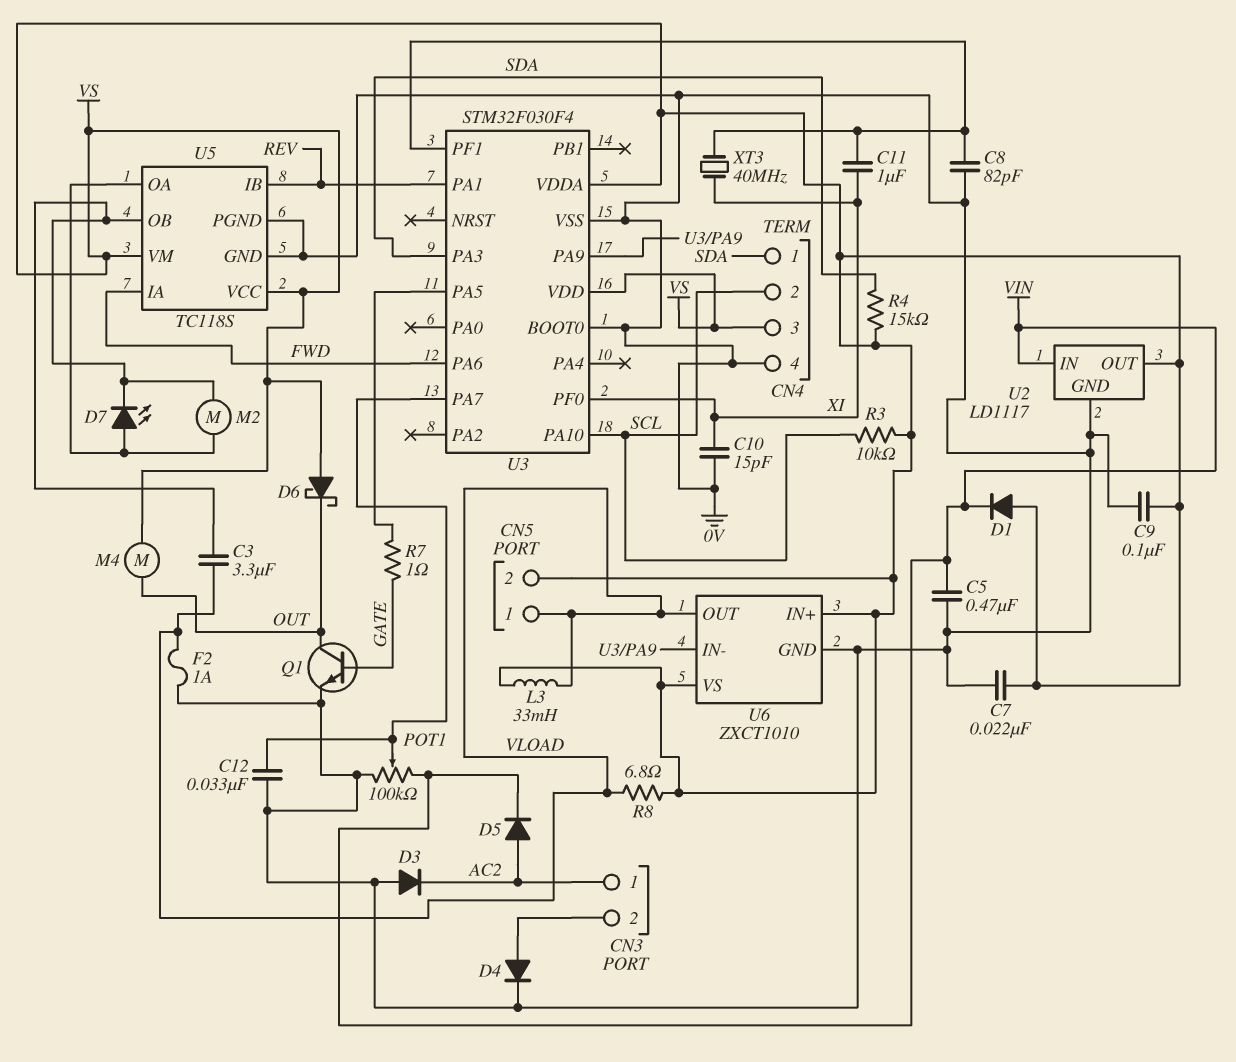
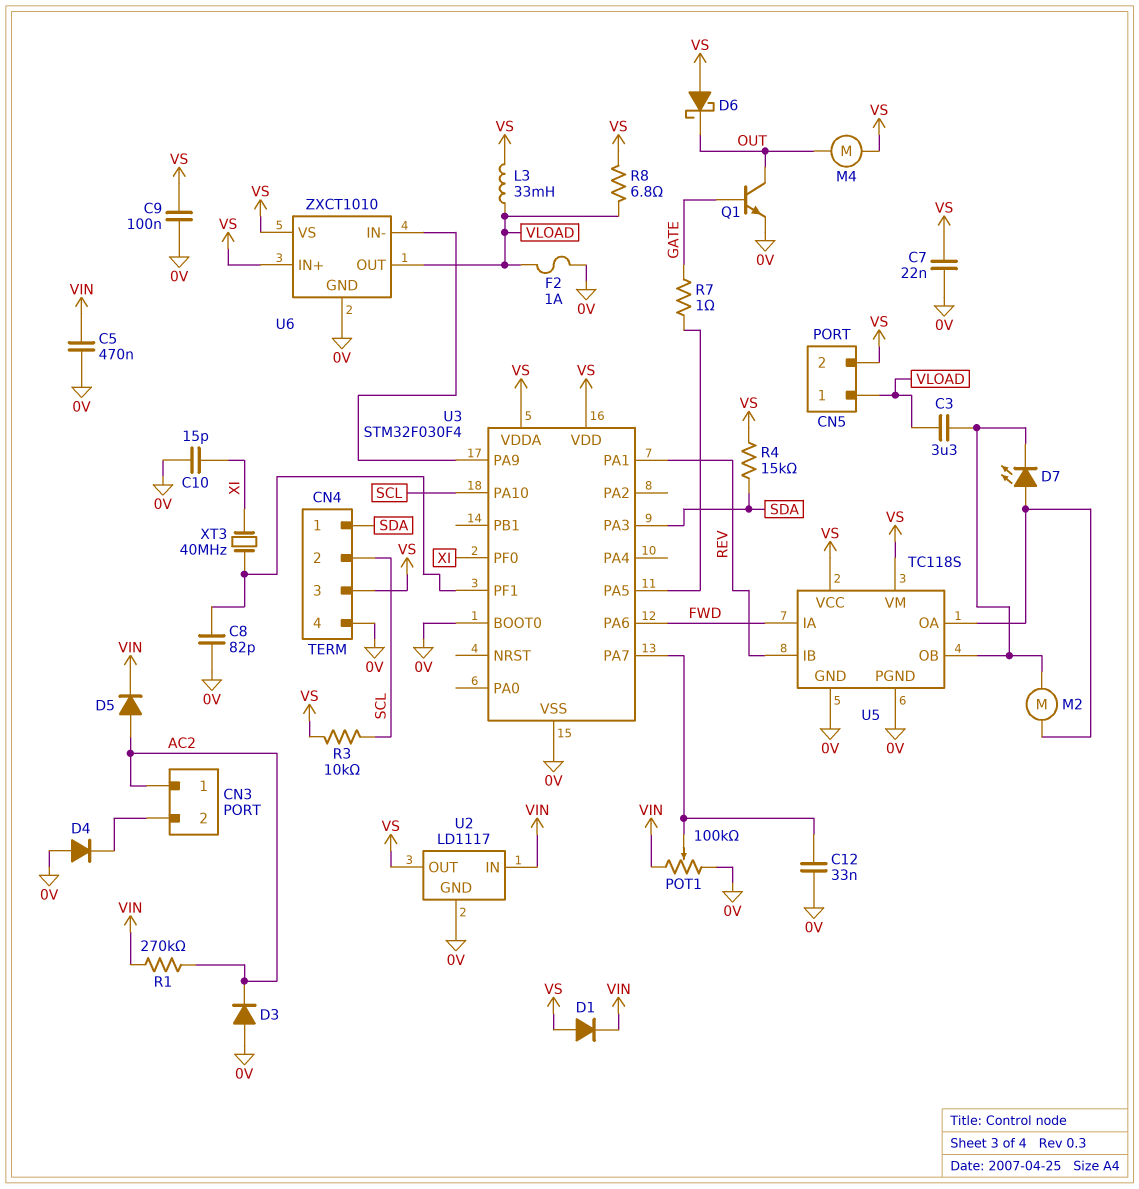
C11: 1uF (U3/PF1, XI) -> none
D4: diode (A CN3/2, K 0V) -> diode (A 0V, K CN3/2)
R1: none -> 270k (AC2, VIN)

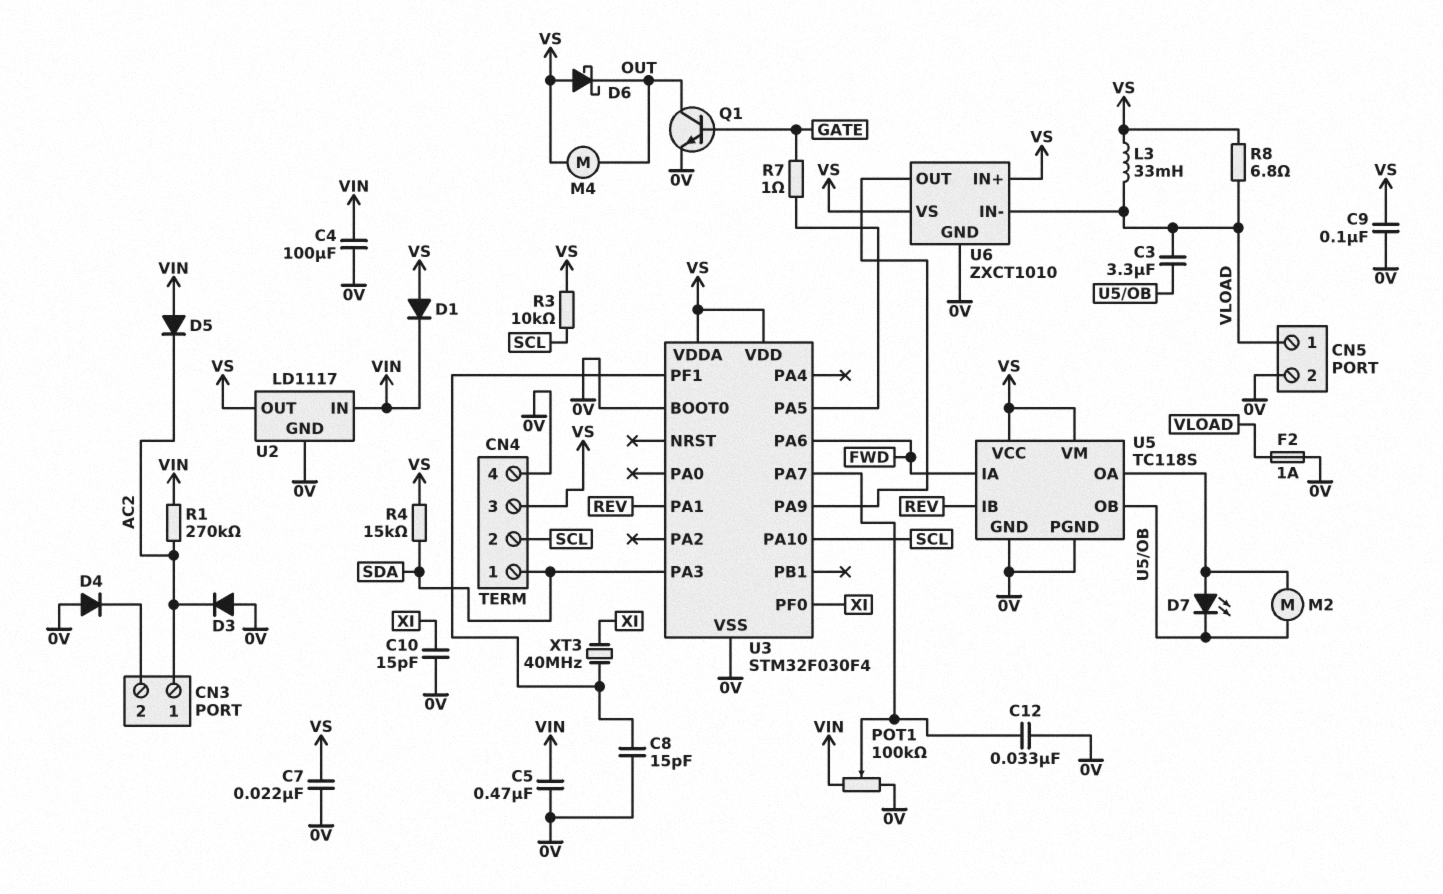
C4: none -> 100uF (0V, VIN)
C8: 82pF (0V, U3/PF1) -> 15pF (0V, U3/PF1)
CN5 pin 2: VS -> 0V
D5: diode (A AC2, K VIN) -> diode (A VIN, K AC2)
U6 pin IN-: U3/PA9 -> VLOAD
U6 pin OUT: VLOAD -> U3/PA9

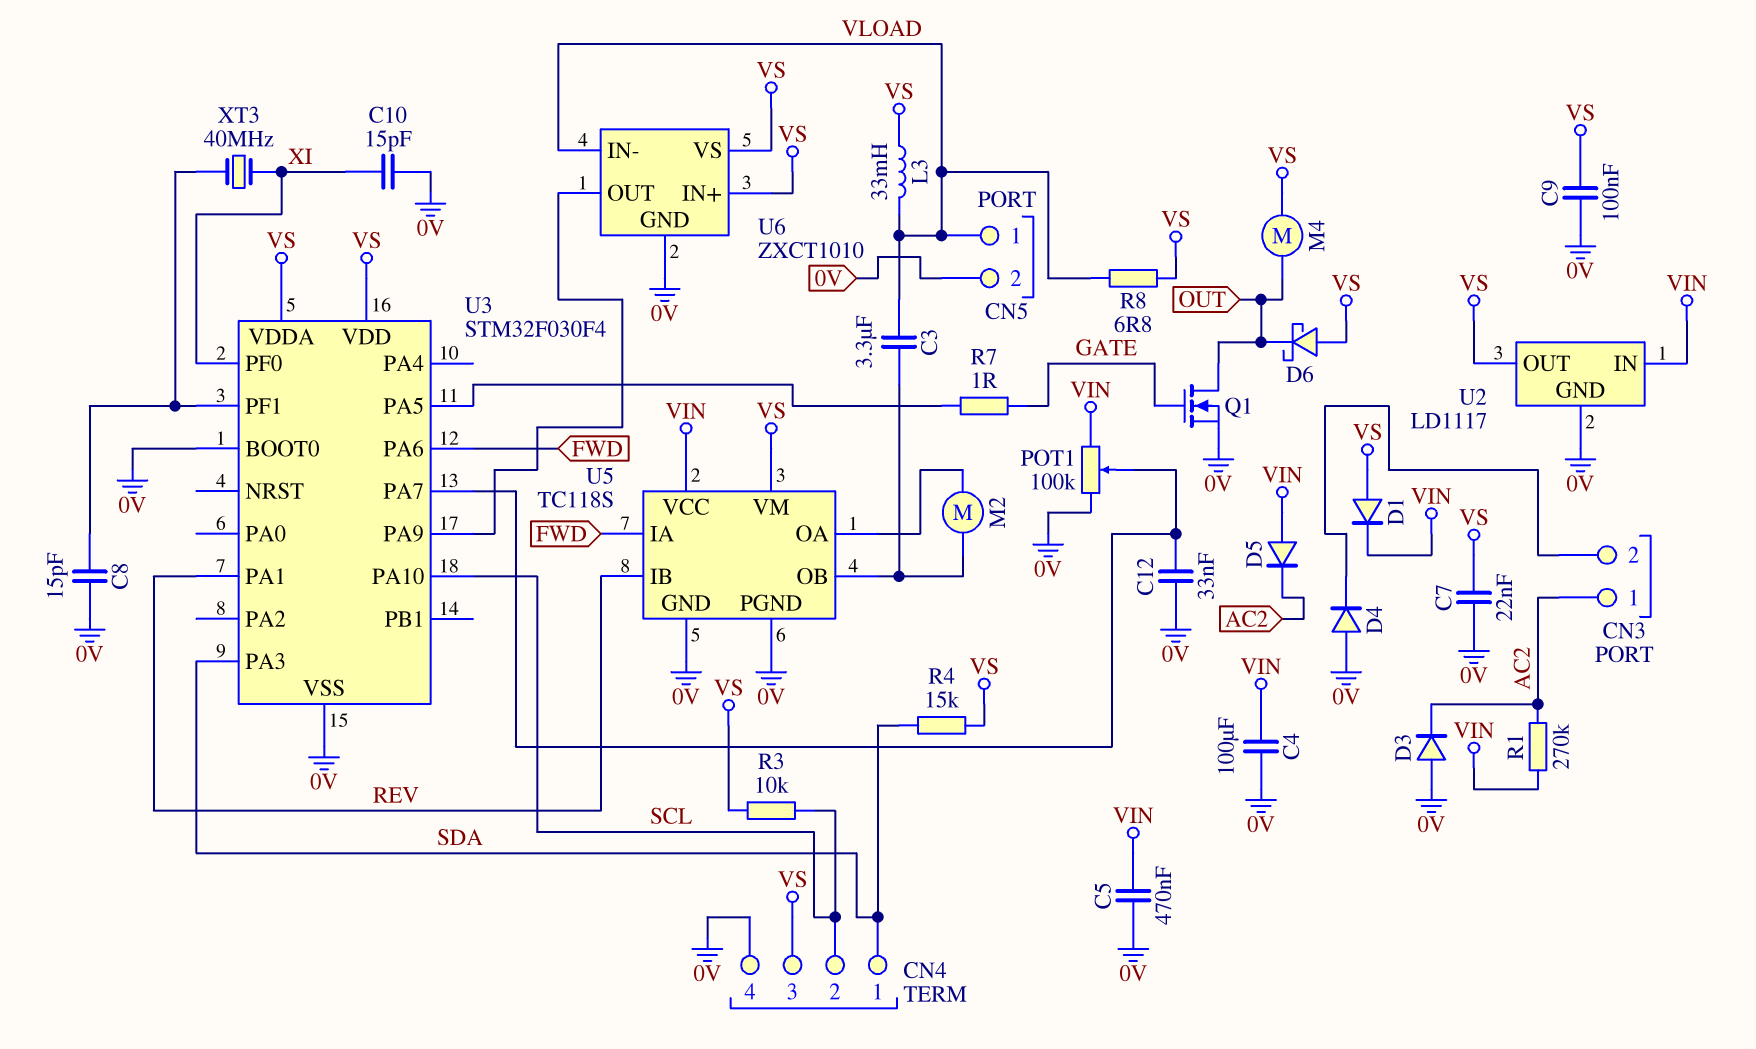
D7: LED (A U5/OA, K U5/OB) -> none
F2: 1A (0V, VLOAD) -> none
Q1: NPN (B GATE, C OUT, E 0V) -> NMOS (G GATE, D OUT, S 0V)
U5 pin VCC: VS -> VIN

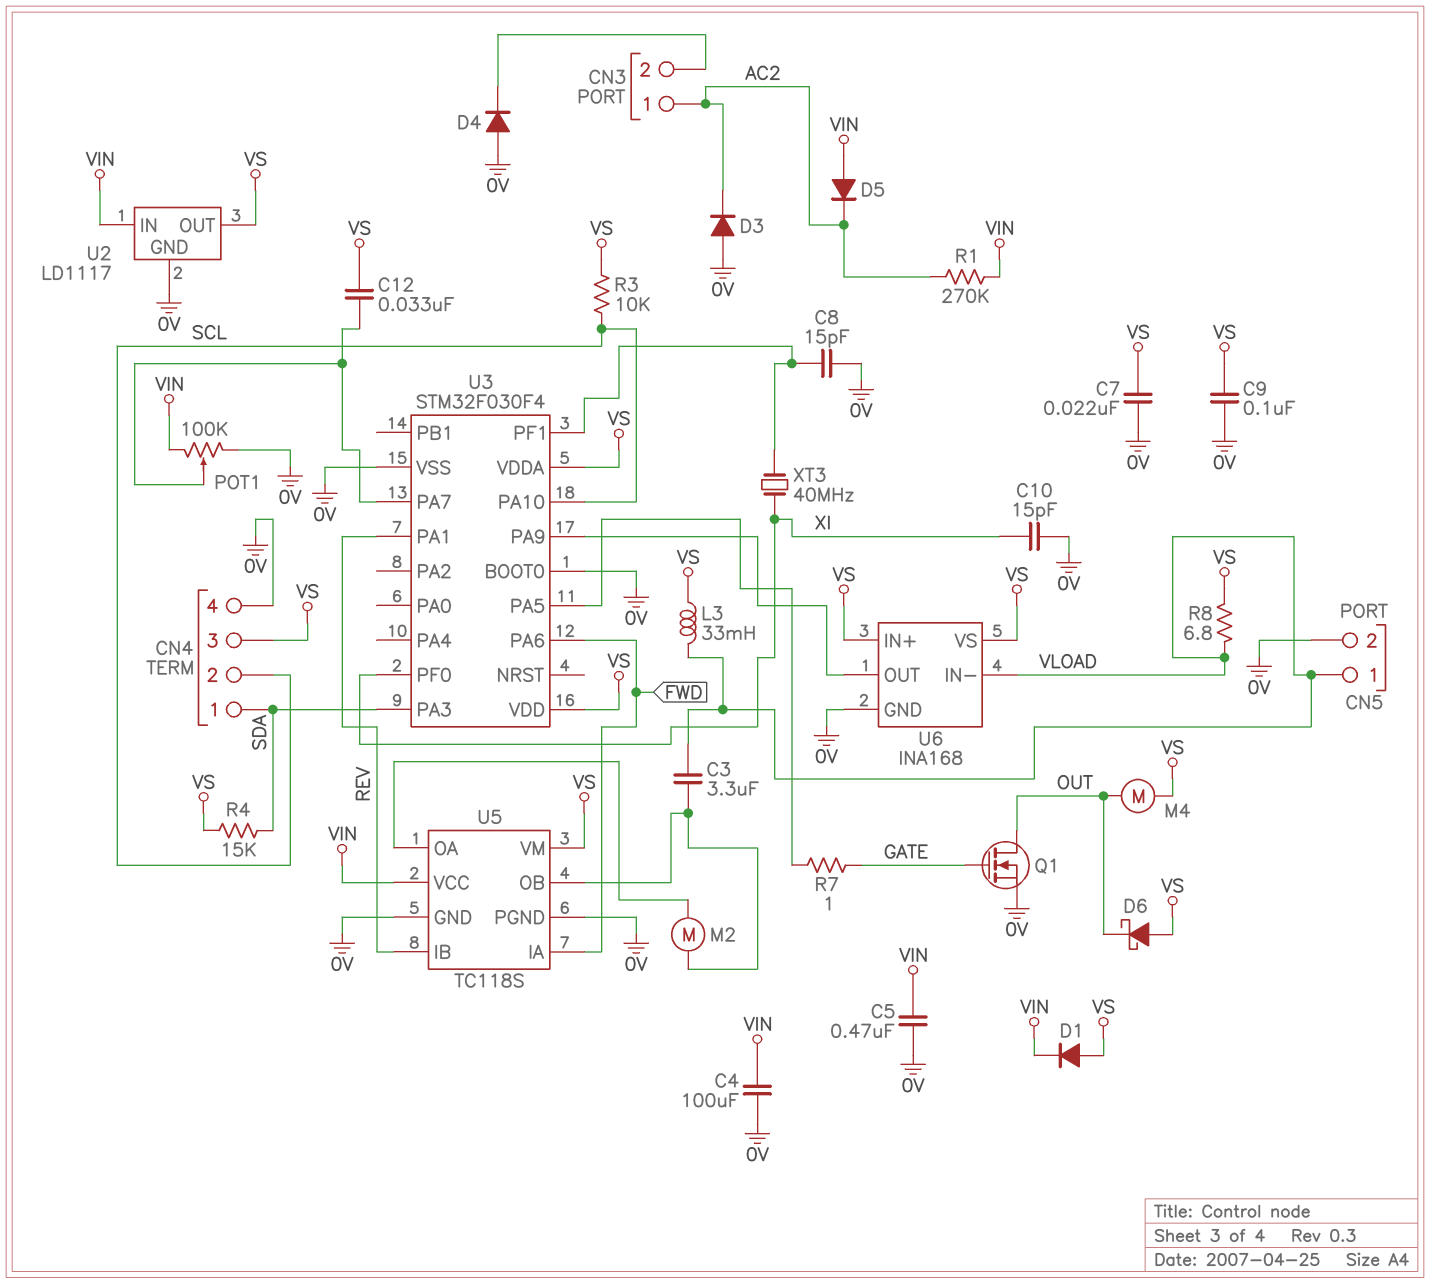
C12: 33nF (0V, U3/PA7) -> 33nF (U3/PA7, VS)
U6: ZXCT1010 -> INA168

